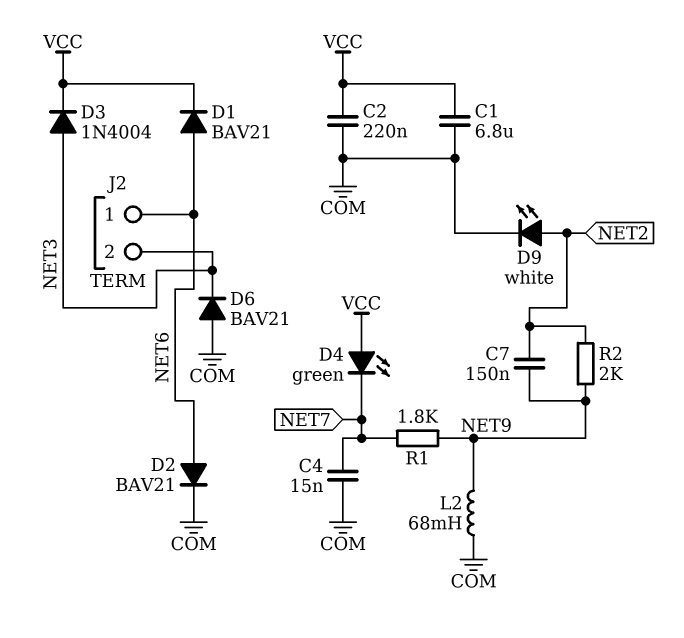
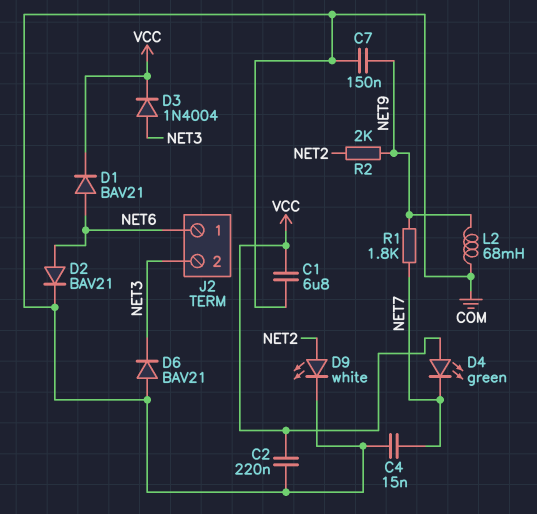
C7: 150nF (NET2, NET9) -> 150nF (COM, NET9)

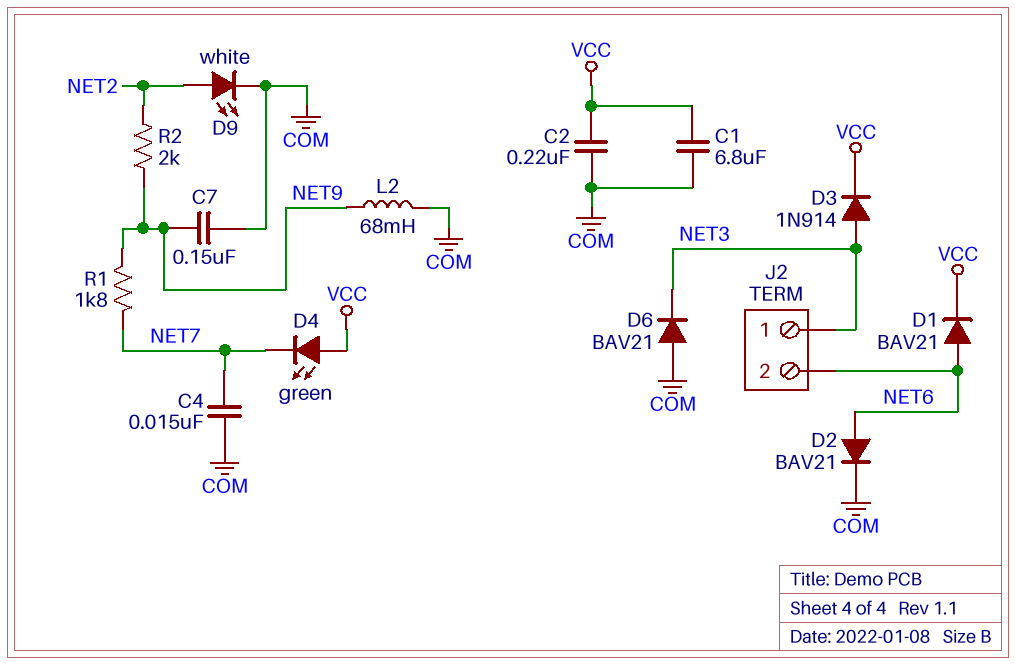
D3: diode 1N4004 (A NET3, K VCC) -> diode 1N914 (A NET3, K VCC)
J2 pin 1: NET6 -> NET3
J2 pin 2: NET3 -> NET6

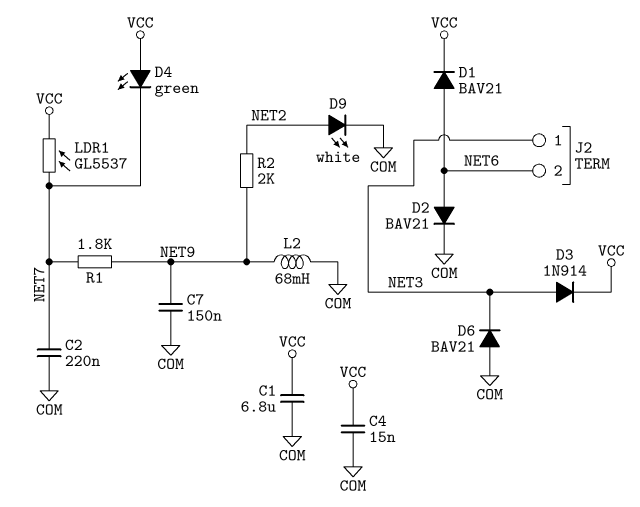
C2: 220nF (COM, VCC) -> 220nF (COM, NET7)
C4: 15nF (COM, NET7) -> 15nF (COM, VCC)
LDR1: none -> GL5537 (NET7, VCC)

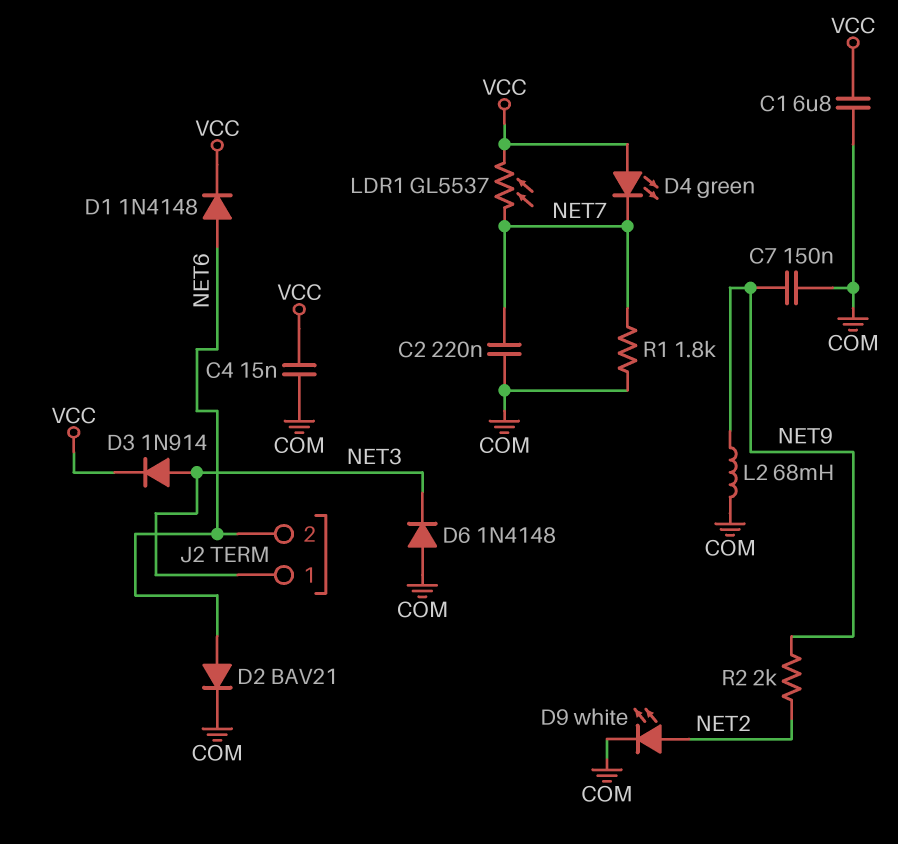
D1: diode BAV21 (A NET6, K VCC) -> diode 1N4148 (A NET6, K VCC)
D6: diode BAV21 (A COM, K NET3) -> diode 1N4148 (A COM, K NET3)
R1: 1.8k (NET7, NET9) -> 1.8k (COM, NET7)

